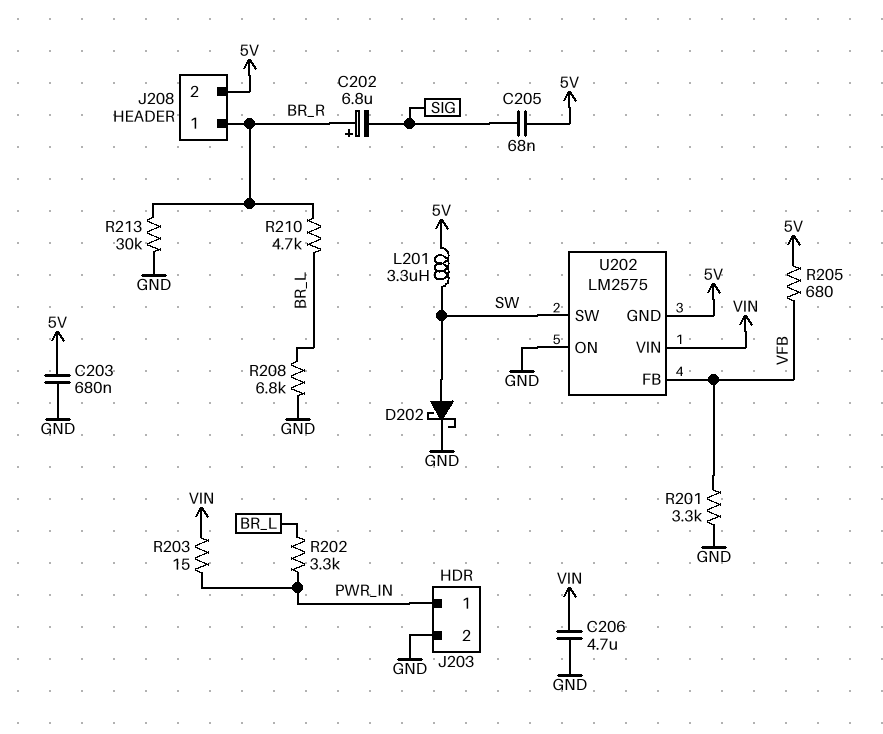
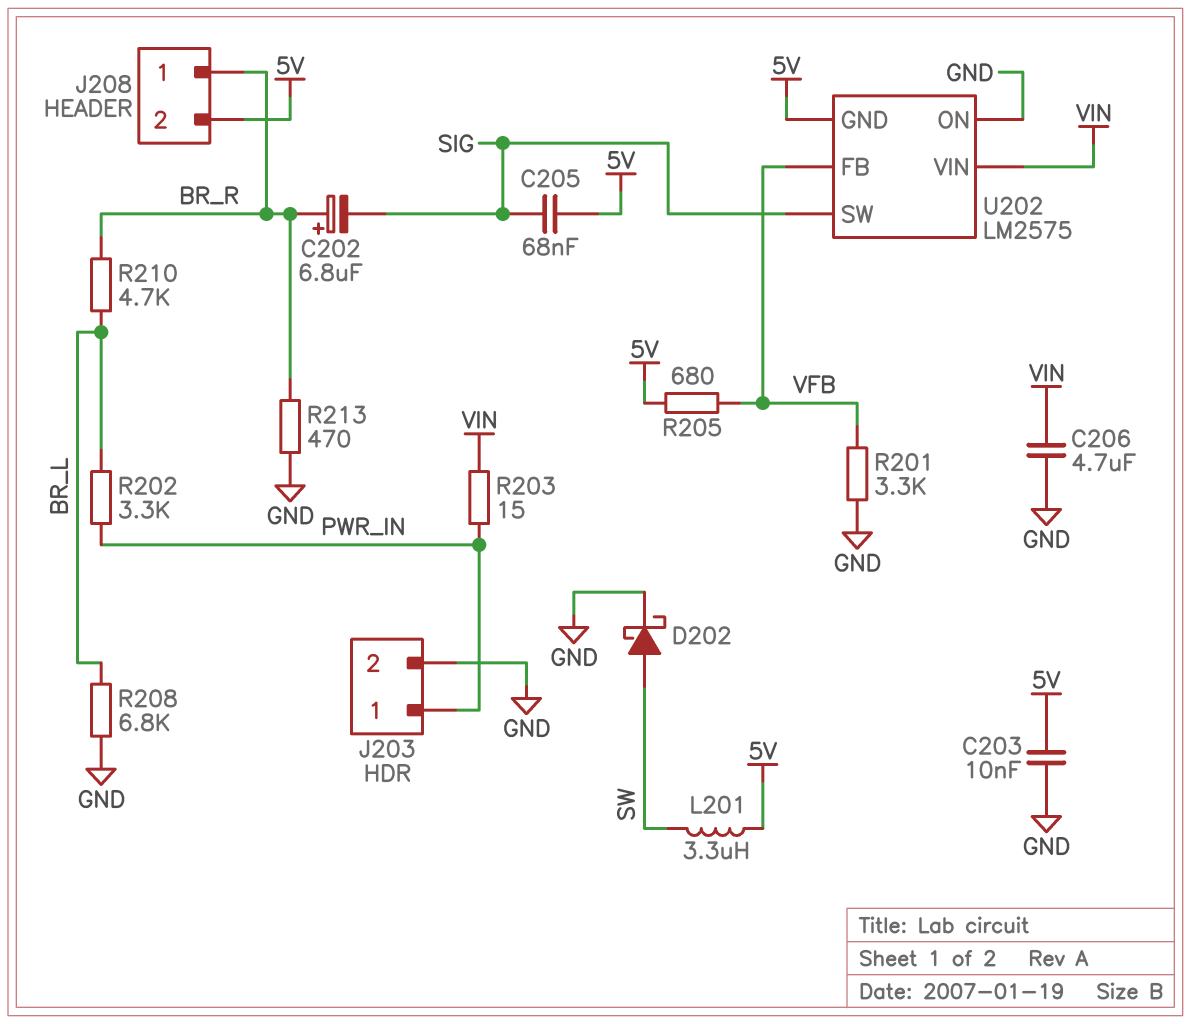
C203: 680nF (5V, GND) -> 10nF (5V, GND)
R213: 30k (BR_R, GND) -> 470 (BR_R, GND)
U202 pin SW: SW -> SIG

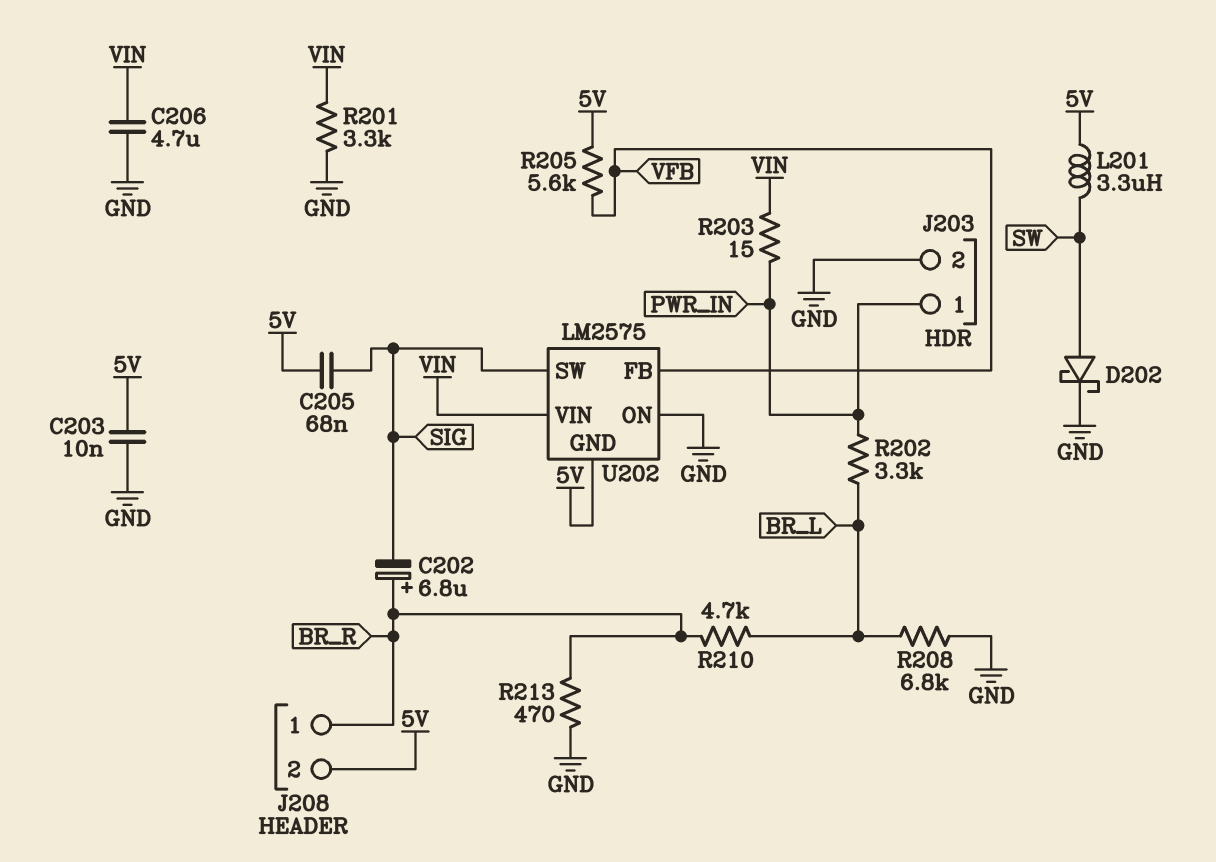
R201: 3.3k (GND, VFB) -> 3.3k (GND, VIN)
R205: 680 (5V, VFB) -> 5.6k (5V, VFB)

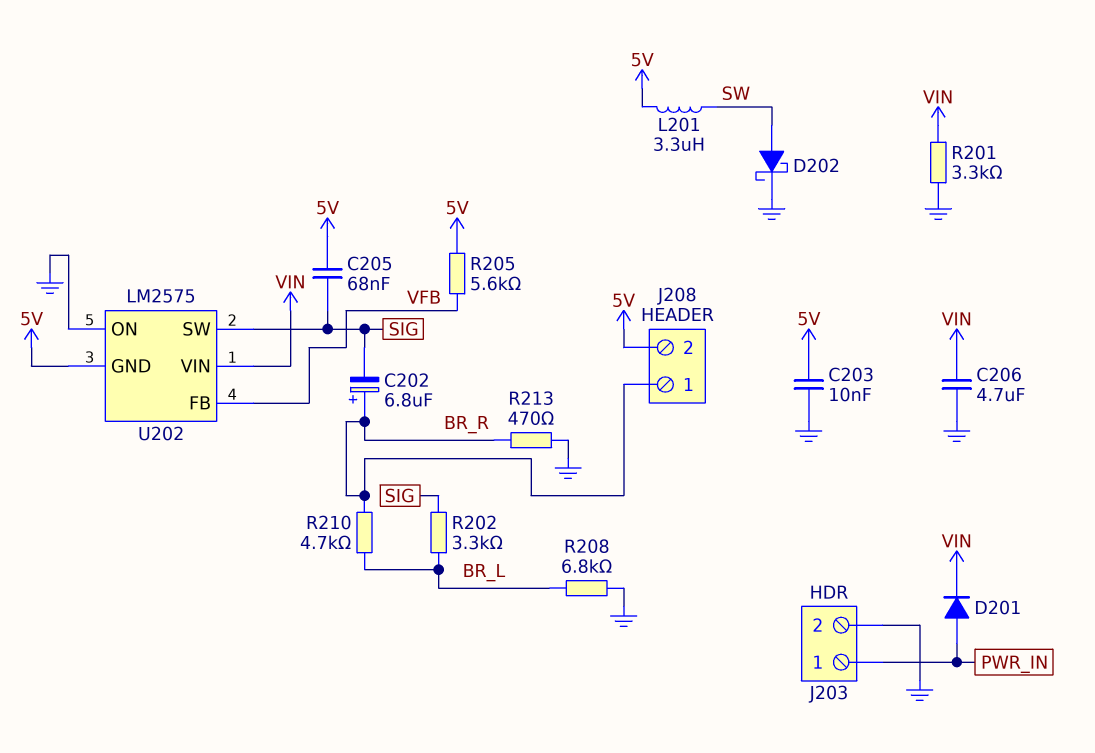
D201: none -> diode (A PWR_IN, K VIN)
R202: 3.3k (BR_L, PWR_IN) -> 3.3k (BR_L, SIG)
R203: 15 (PWR_IN, VIN) -> none

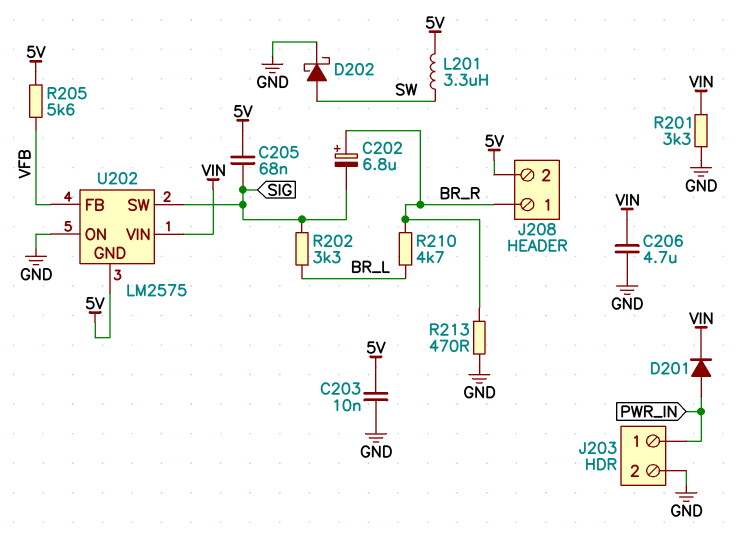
R208: 6.8k (BR_L, GND) -> none

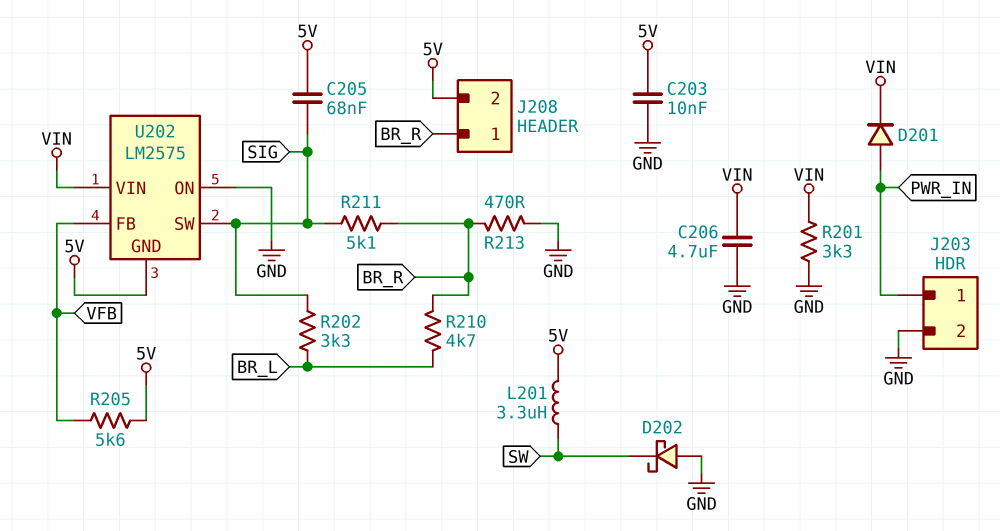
C202: 6.8uF (plus BR_R, minus SIG) -> none
D202: schottky (A SW, K GND) -> schottky (A GND, K SW)
R211: none -> 5.1k (BR_R, SIG)

